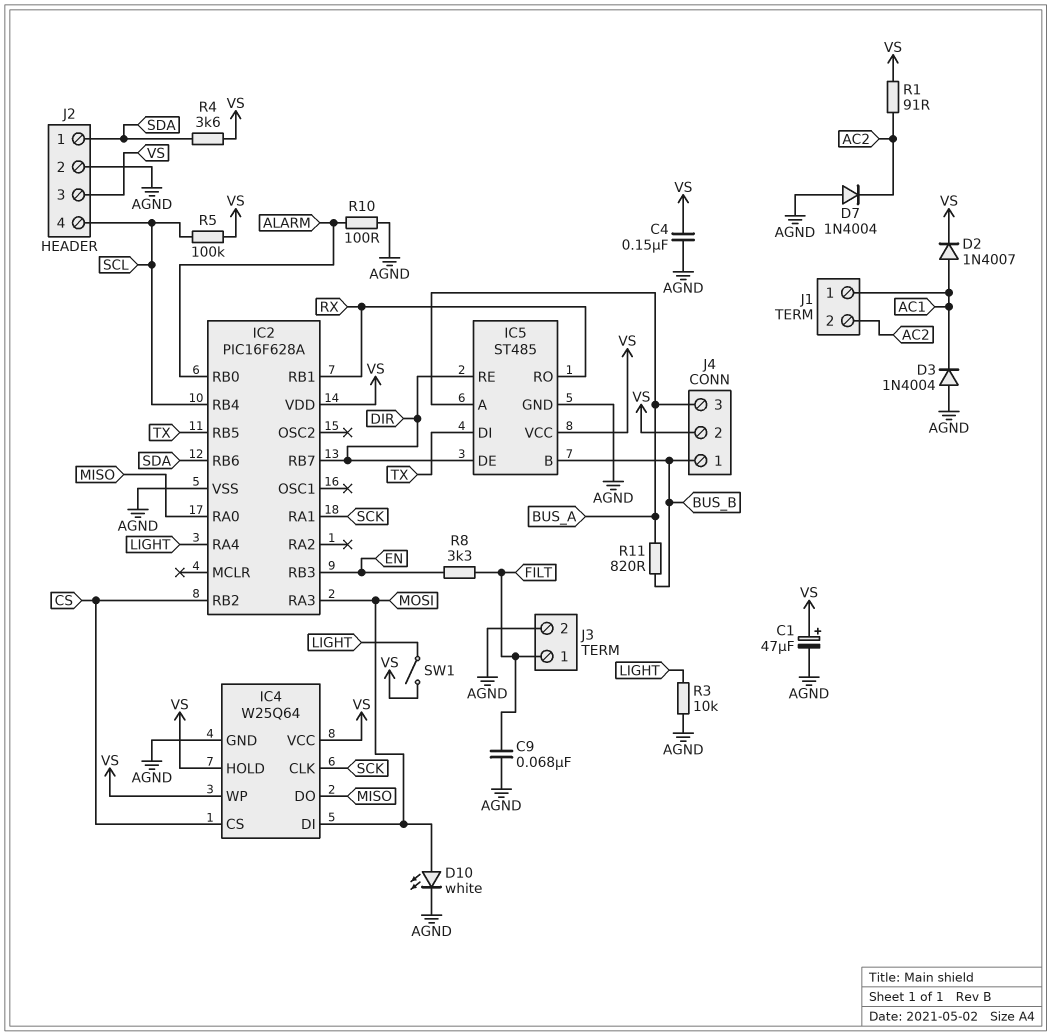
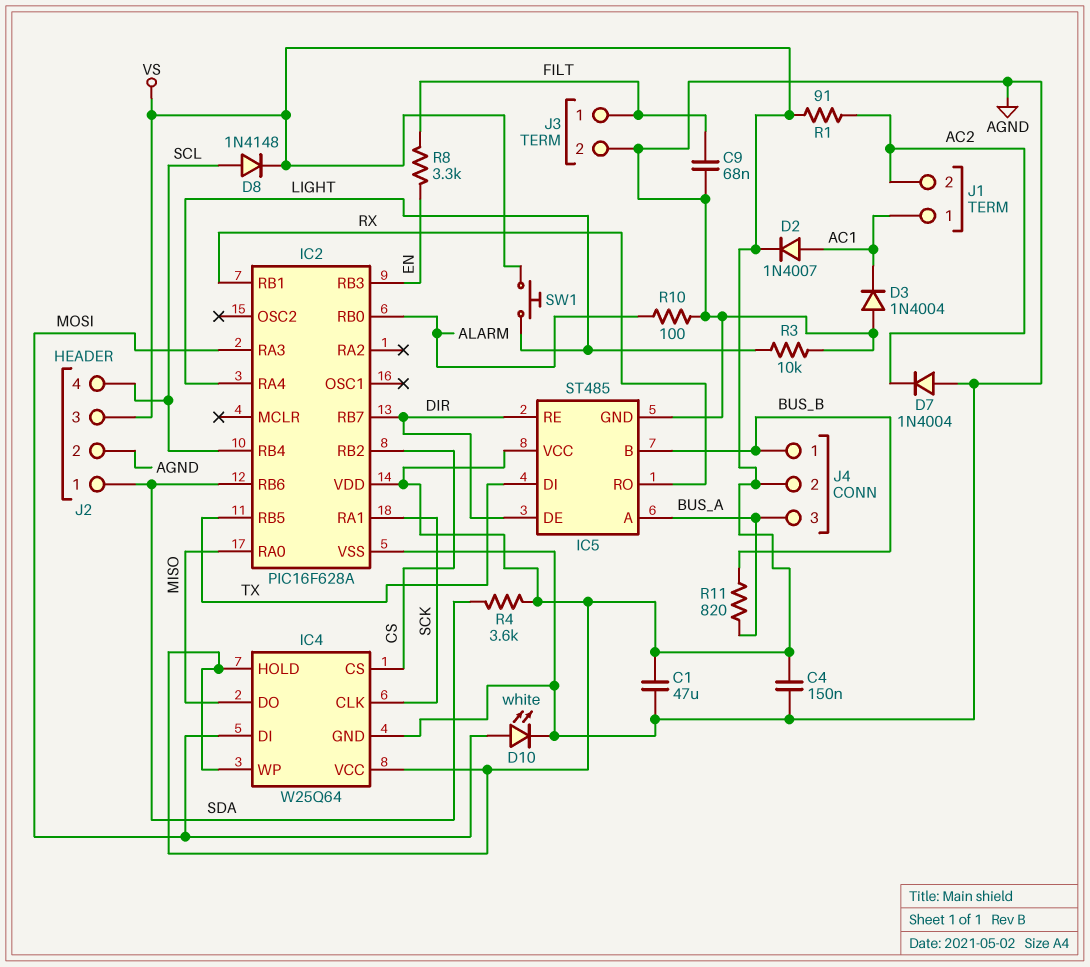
C1: 47uF (plus VS, minus AGND) -> 47uF (AGND, VS)
D8: none -> diode 1N4148 (A SCL, K VS)
R5: 100k (SCL, VS) -> none
SW1: switch (LIGHT, VS) -> button (LIGHT, VS)

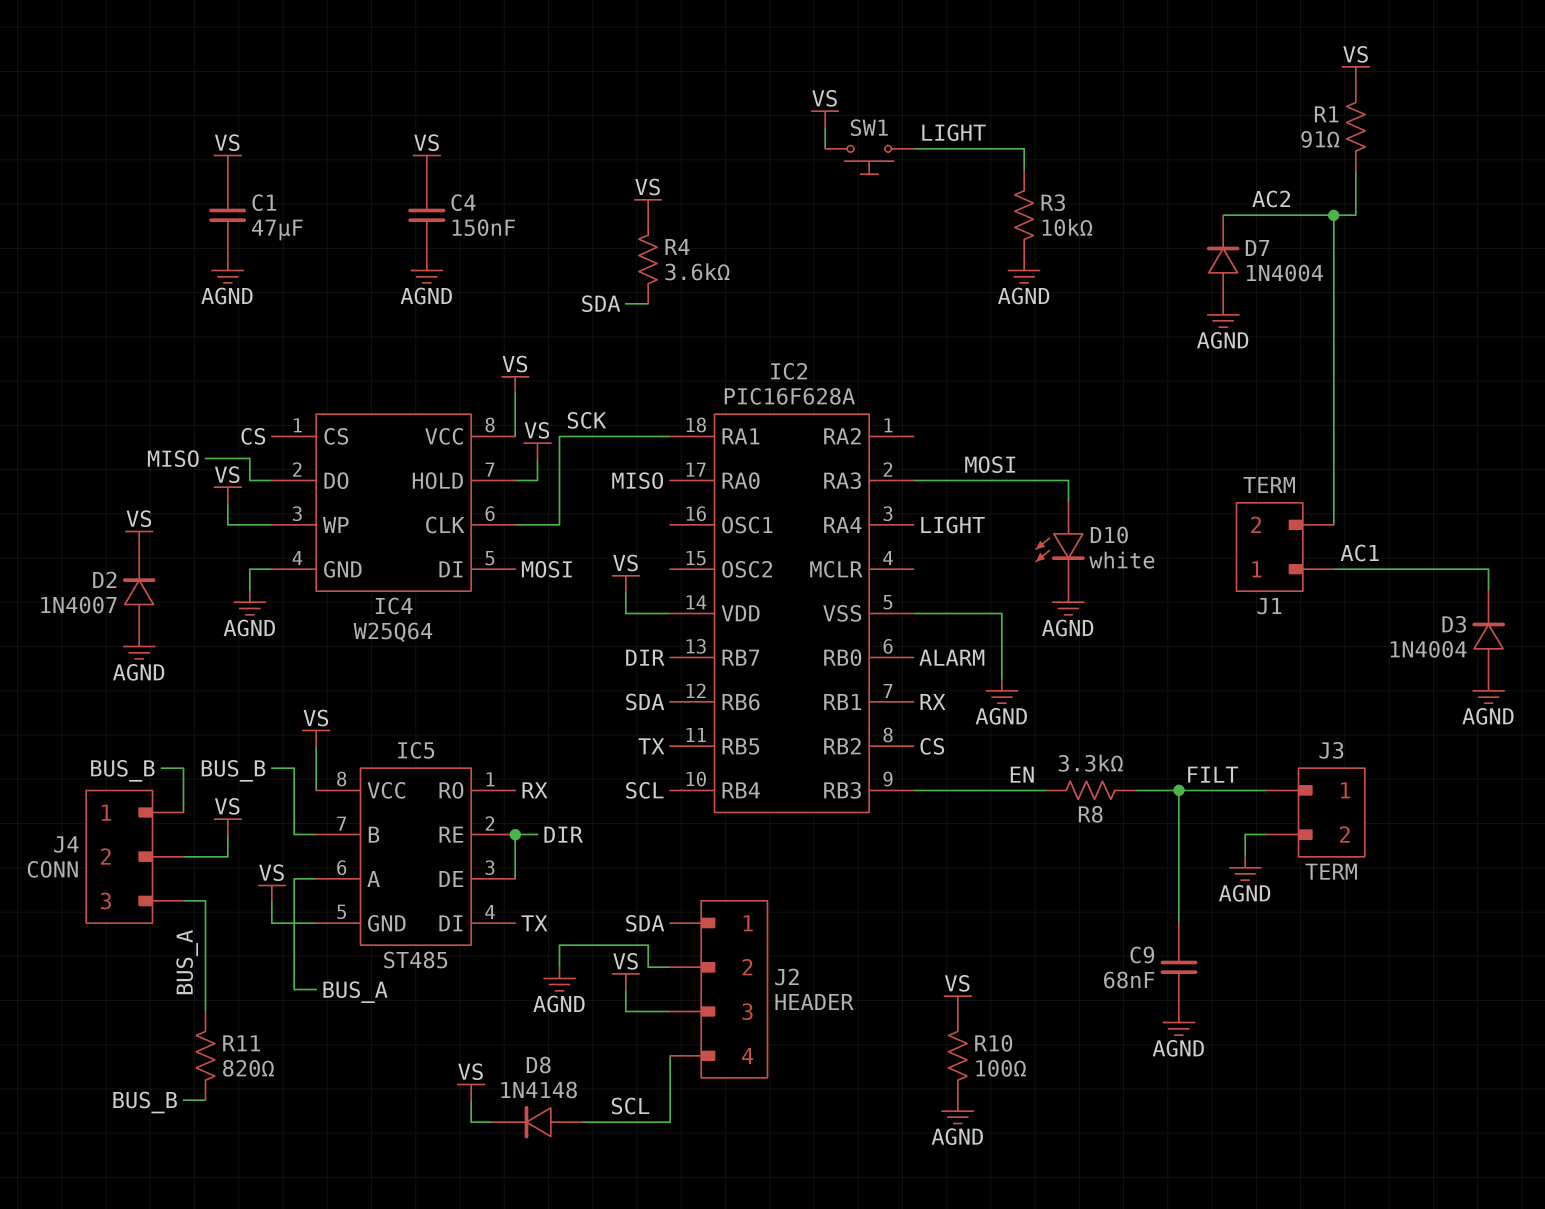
D2: diode 1N4007 (A AC1, K VS) -> diode 1N4007 (A AGND, K VS)
IC5 pin GND: AGND -> VS
R10: 100 (AGND, ALARM) -> 100 (AGND, VS)

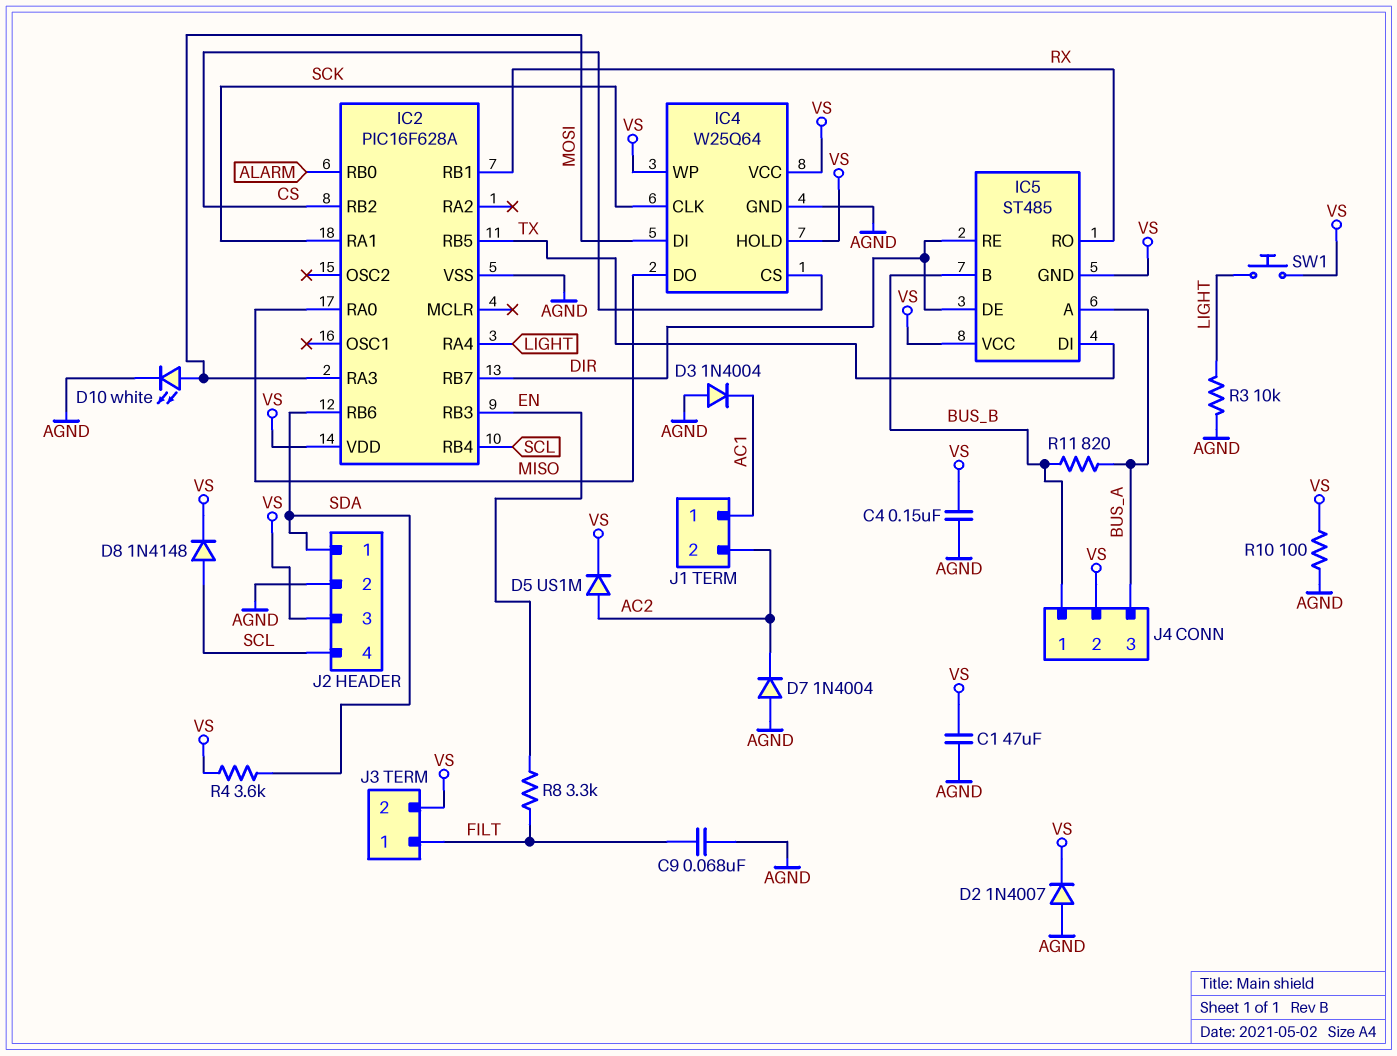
D5: none -> diode US1M (A AC2, K VS)
J3 pin 2: AGND -> VS
R1: 91 (AC2, VS) -> none

